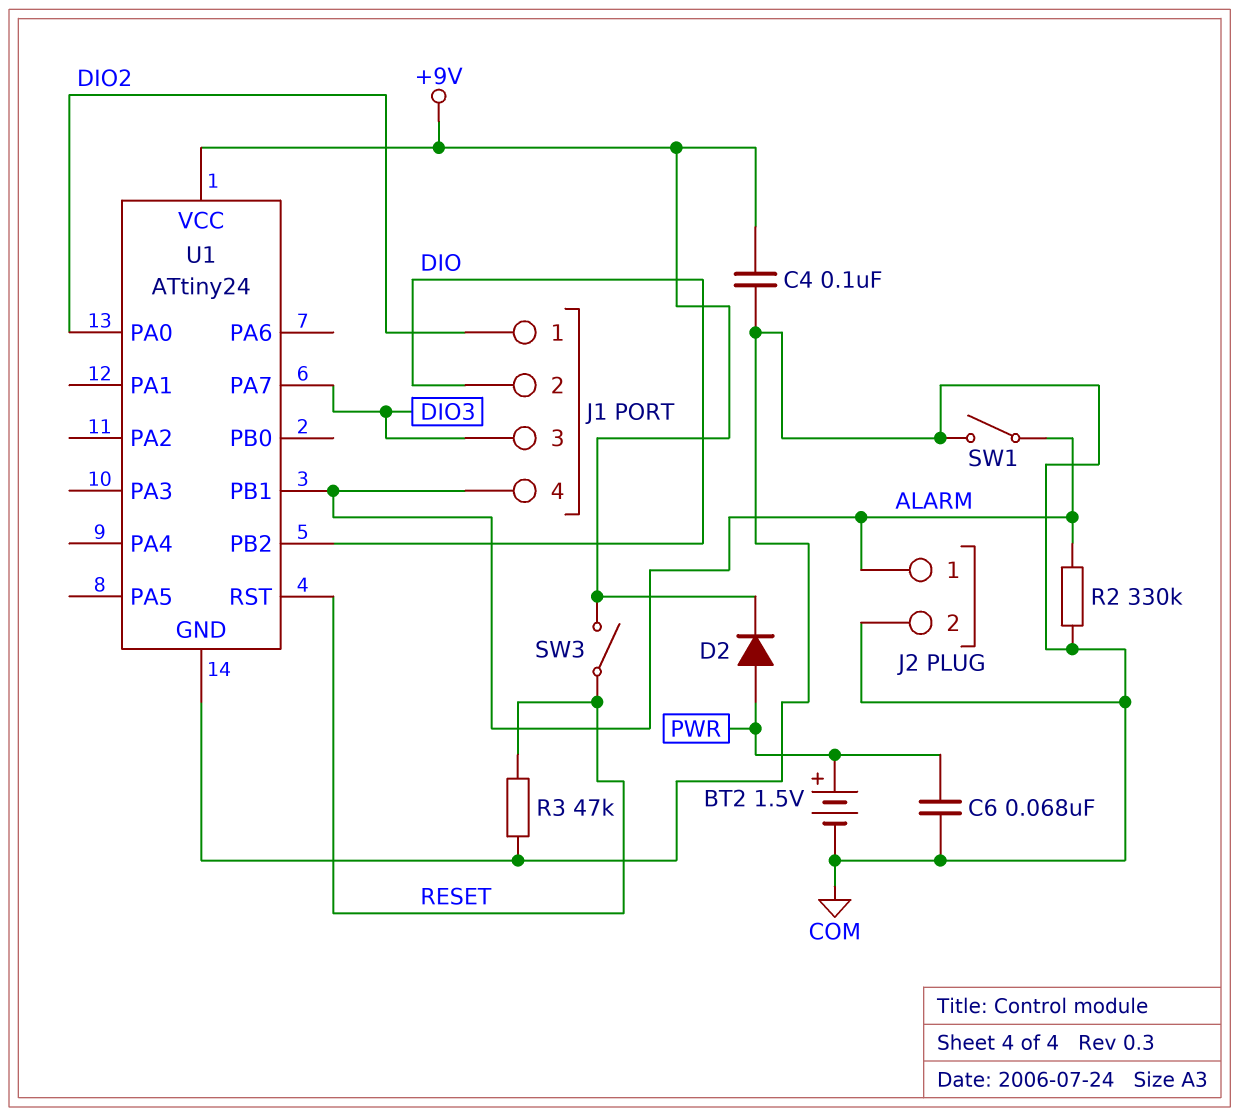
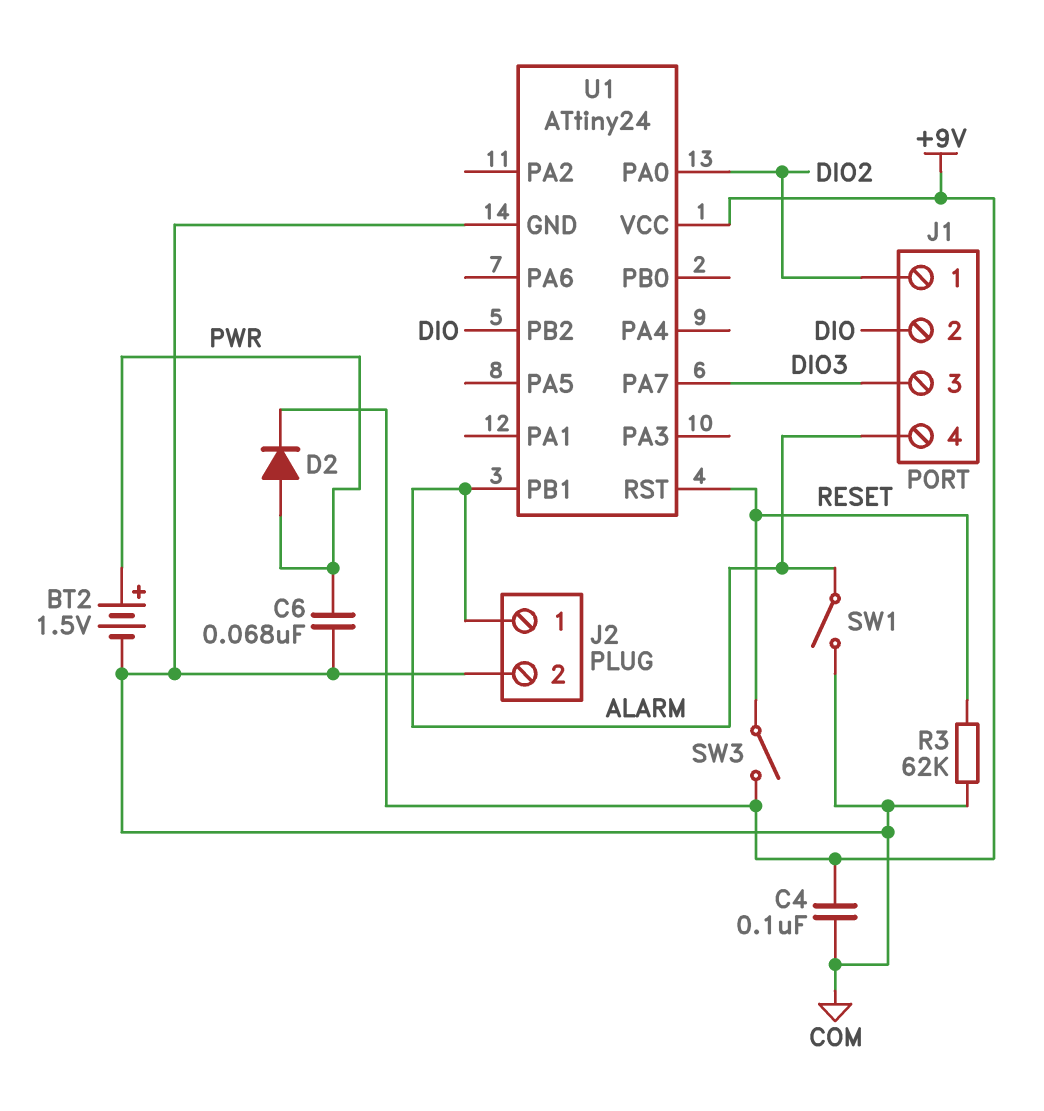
R2: 330k (ALARM, COM) -> none
R3: 47k (COM, RESET) -> 62k (COM, RESET)

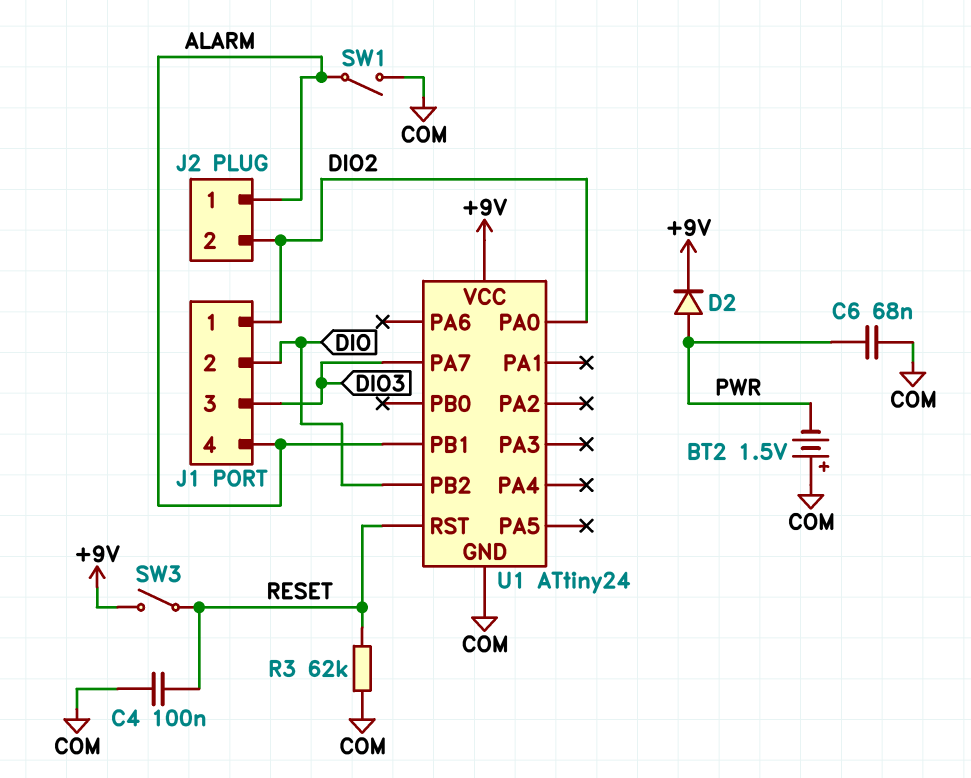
BT2: 1.5V (plus PWR, minus COM) -> 1.5V (plus COM, minus PWR)
C4: 100nF (+9V, COM) -> 100nF (COM, RESET)
J2 pin 2: COM -> DIO2

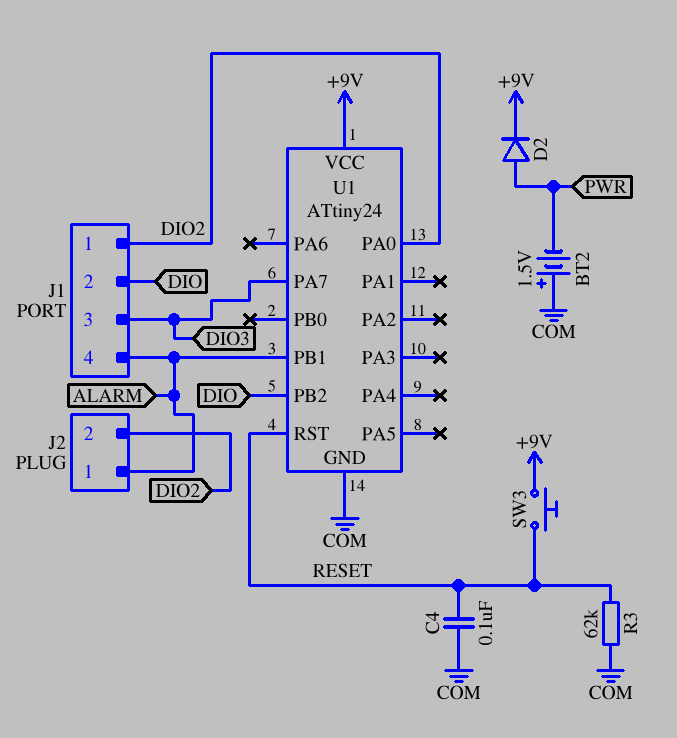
C6: 68nF (COM, PWR) -> none
SW1: switch (ALARM, COM) -> none
SW3: switch (+9V, RESET) -> button (+9V, RESET)

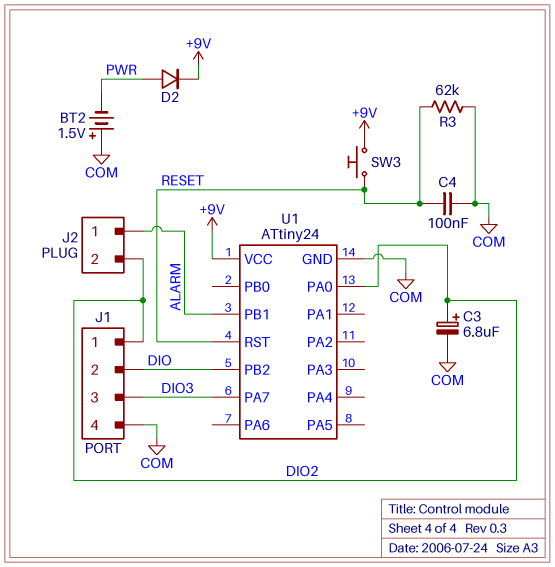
C3: none -> 6.8uF (plus DIO2, minus COM)
J1 pin 4: ALARM -> COM

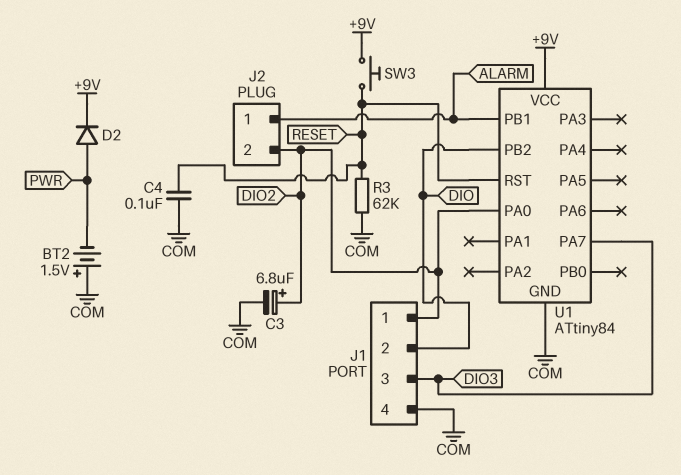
U1: ATtiny24 -> ATtiny84

